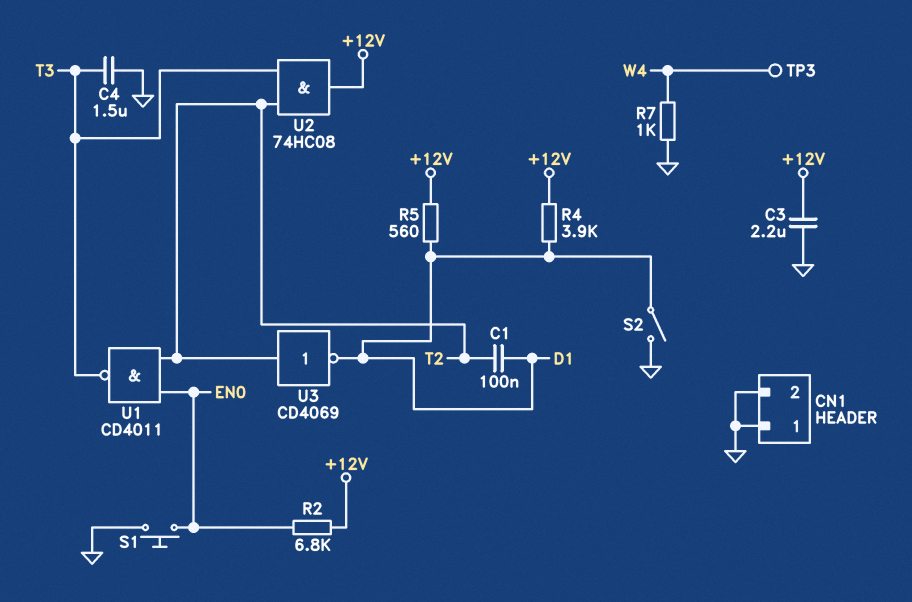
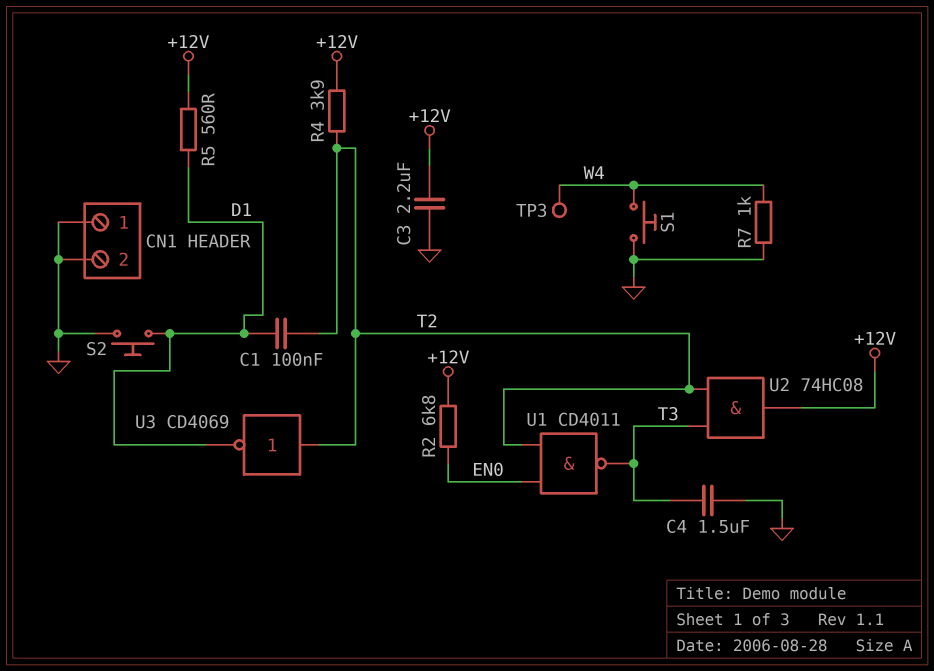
R4: 3.9k (+12V, D1) -> 3.9k (+12V, T2)
S1: button (EN0, GND) -> button (GND, W4)
S2: switch (D1, GND) -> button (D1, GND)

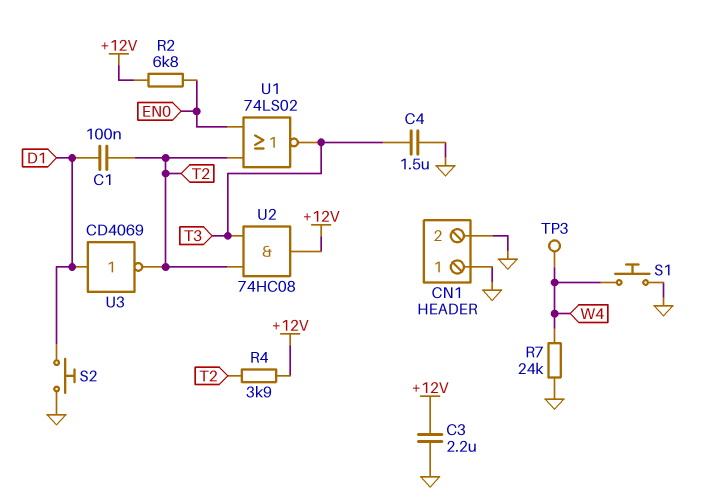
R5: 560 (+12V, D1) -> none
R7: 1k (GND, W4) -> 24k (GND, W4)
U1: NAND CD4011 (in EN0, in T2, out T3) -> NOR 74LS02 (in EN0, in T2, out T3)
U3: NOT CD4069 (in T2, out D1) -> NOT CD4069 (in D1, out T2)

